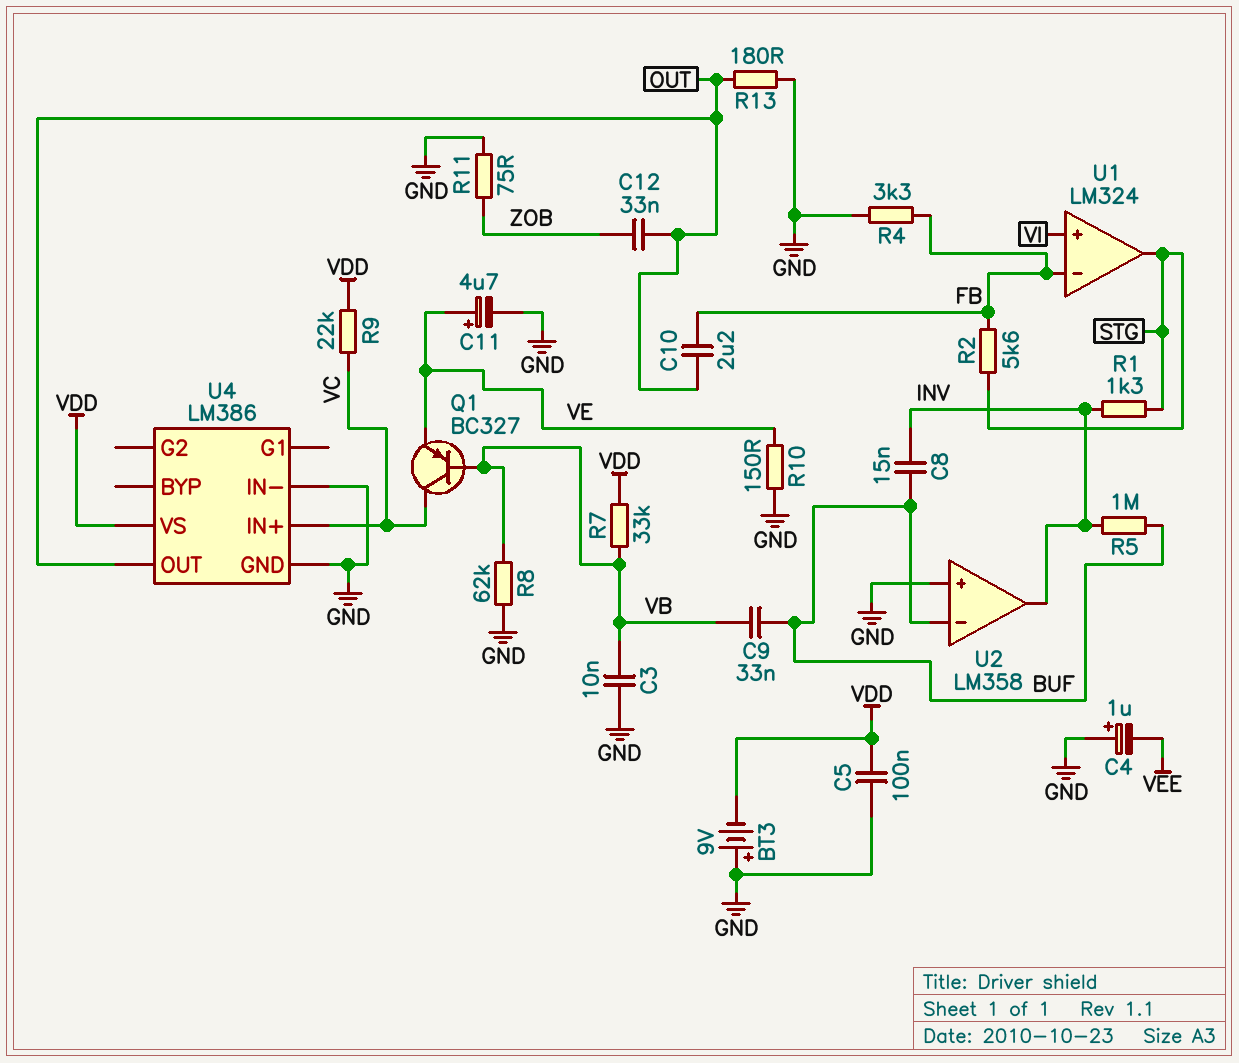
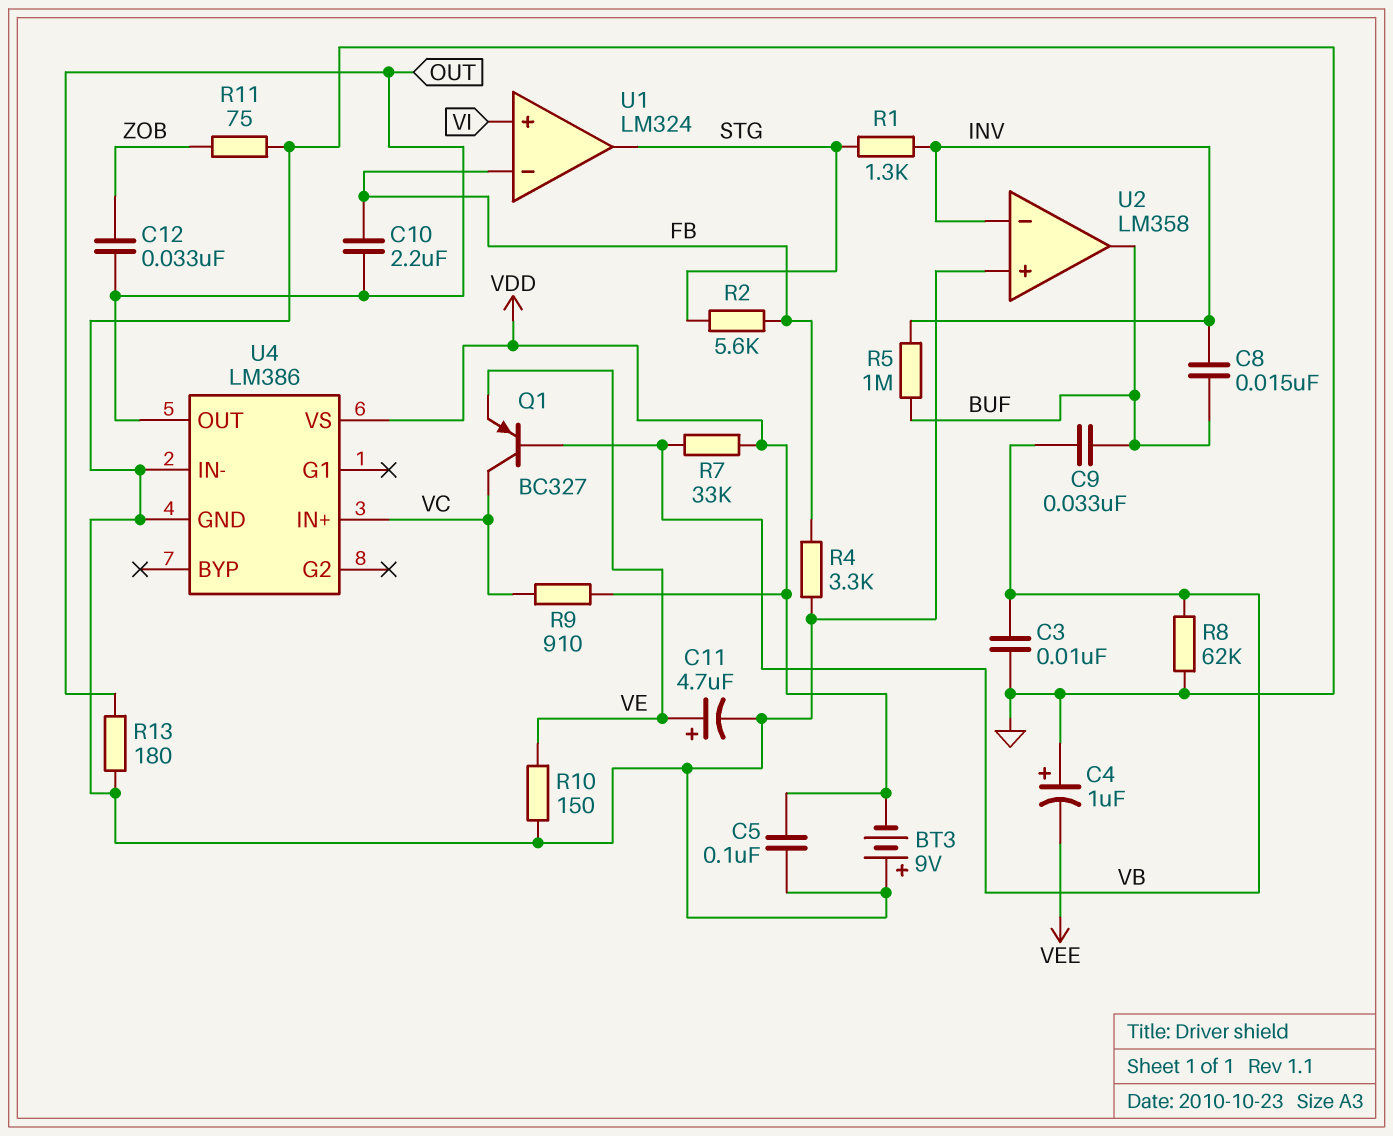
R9: 22k (VC, VDD) -> 910 (VC, VDD)
U2 pin in-: BUF -> INV
U2 pin out: INV -> BUF

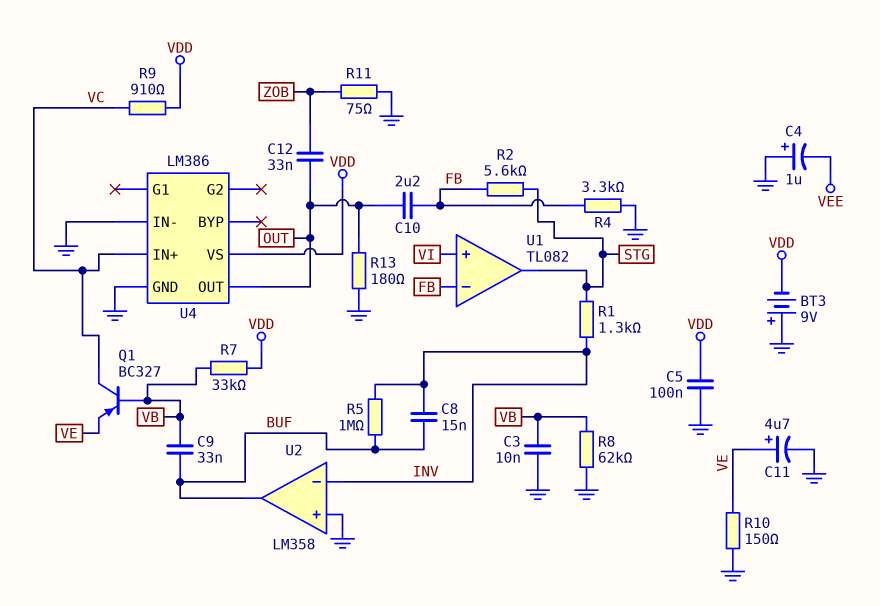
U1: LM324 -> TL082

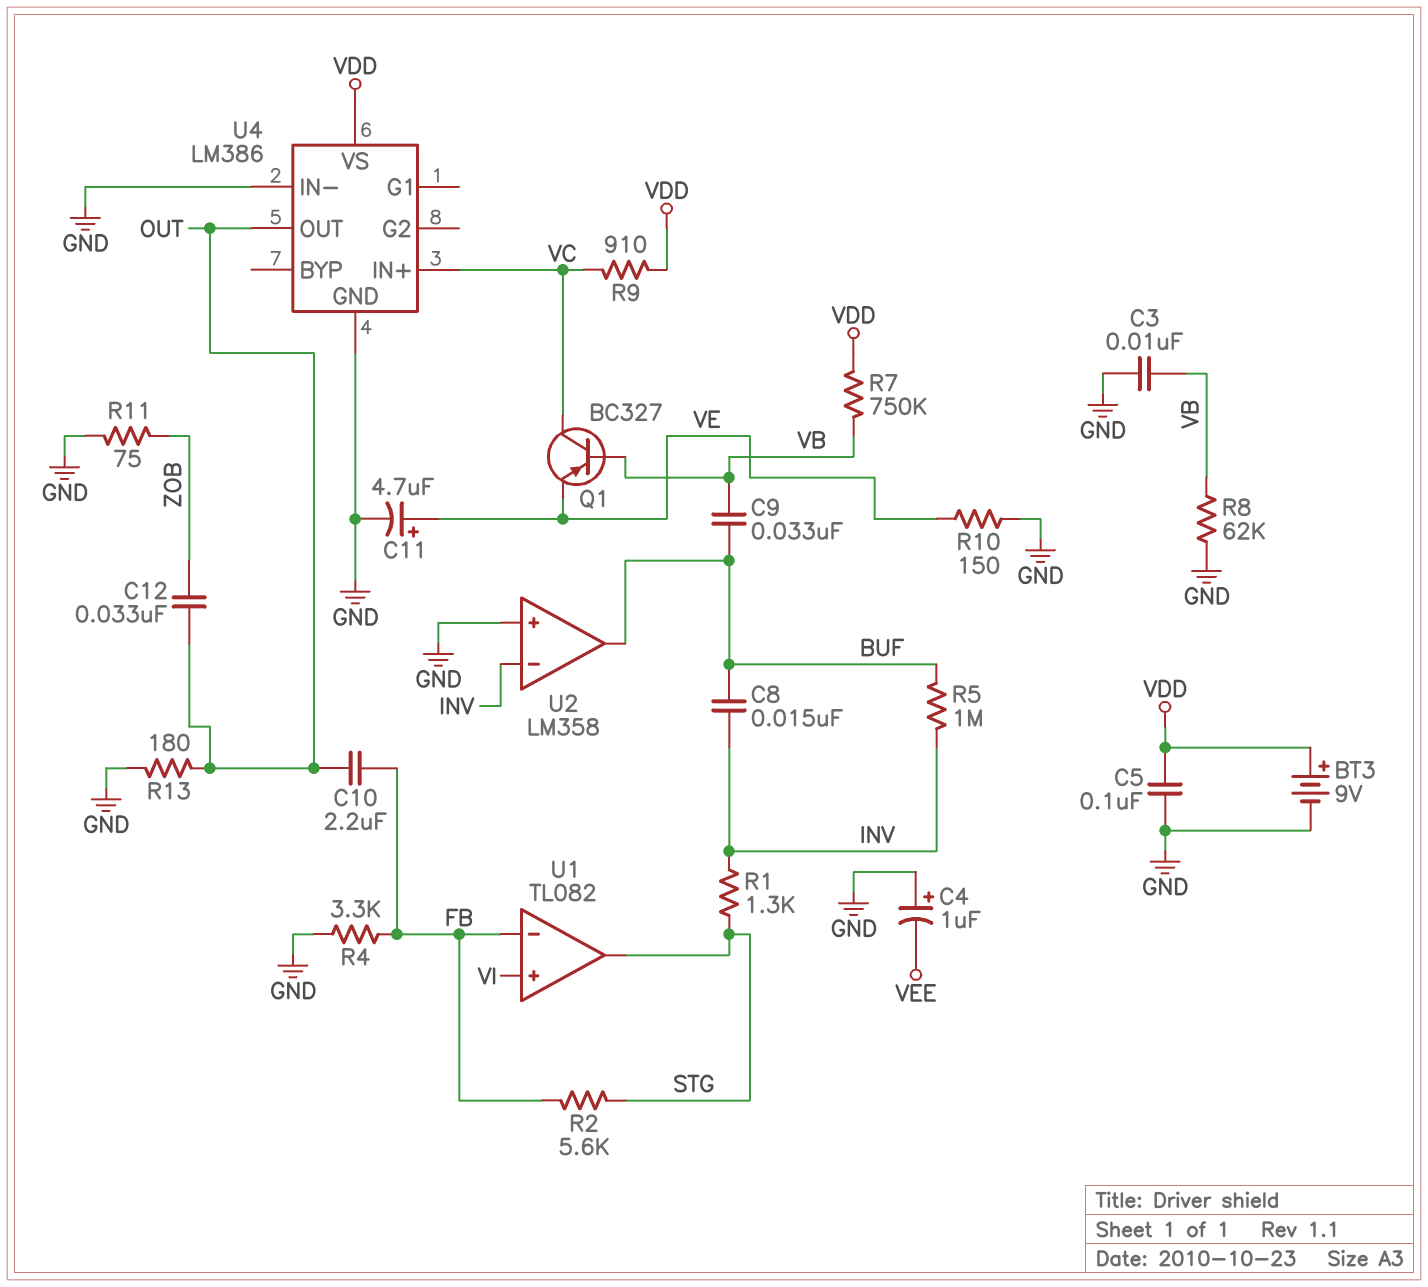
BT3: 9V (plus GND, minus VDD) -> 9V (plus VDD, minus GND)
R7: 33k (VB, VDD) -> 750k (VB, VDD)

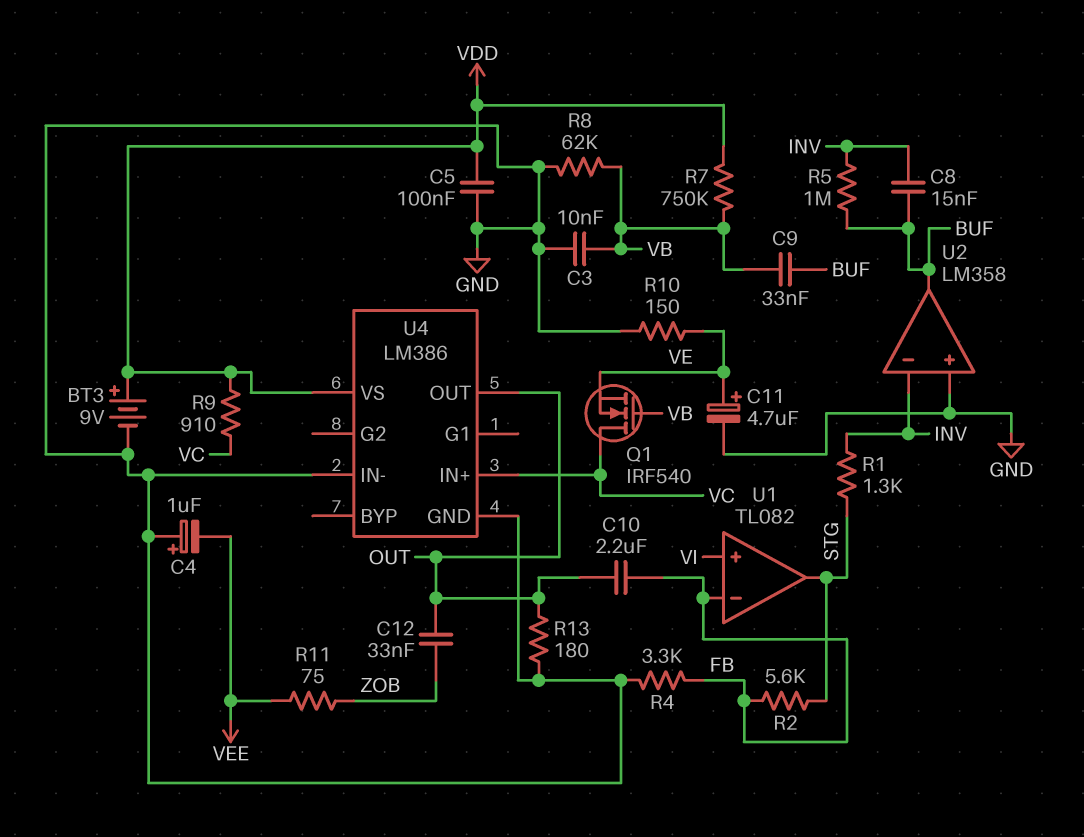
Q1: PNP BC327 (B VB, C VC, E VE) -> NMOS IRF540 (G VB, D VC, S VE)
R11: 75 (GND, ZOB) -> 75 (VEE, ZOB)

